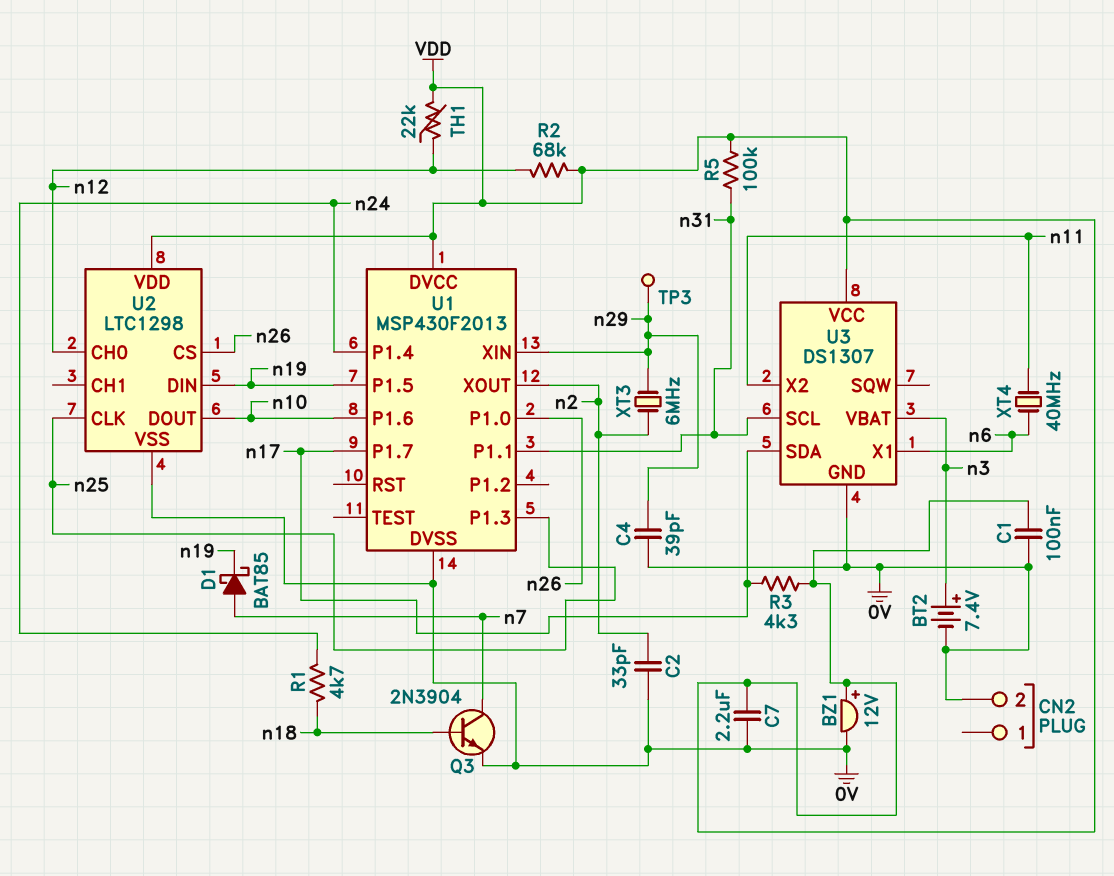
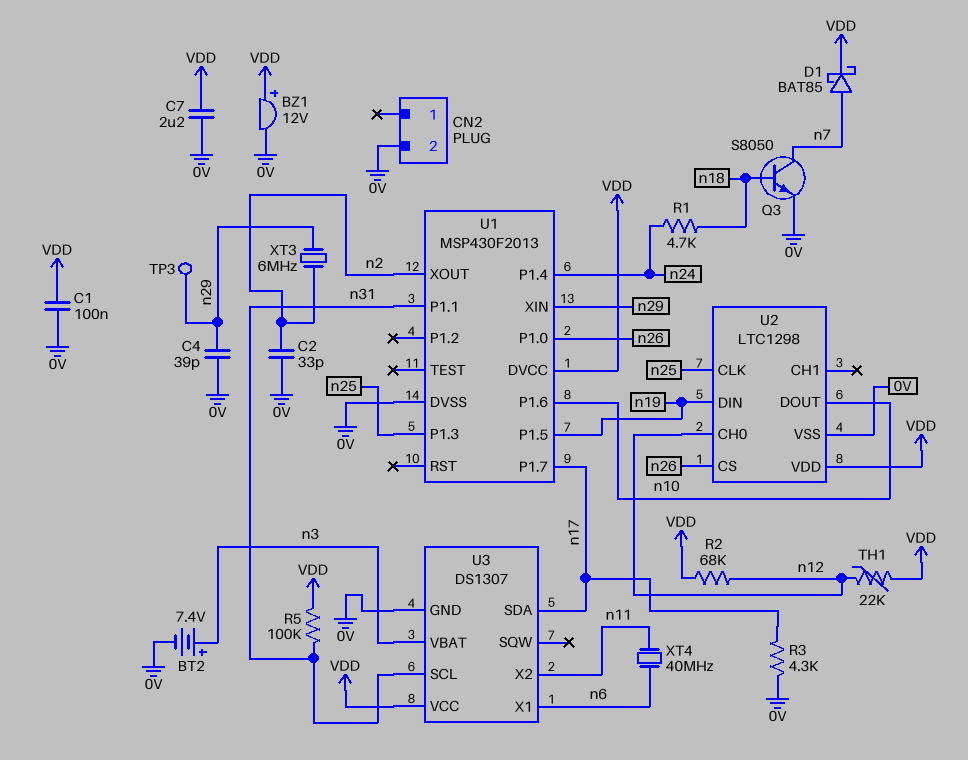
D1: schottky BAT85 (A n7, K n19) -> schottky BAT85 (A n7, K VDD)
Q3: NPN 2N3904 (B n18, C n7, E 0V) -> NPN S8050 (B n18, C n7, E 0V)
R3: 4.3k (VDD, n17) -> 4.3k (0V, n17)

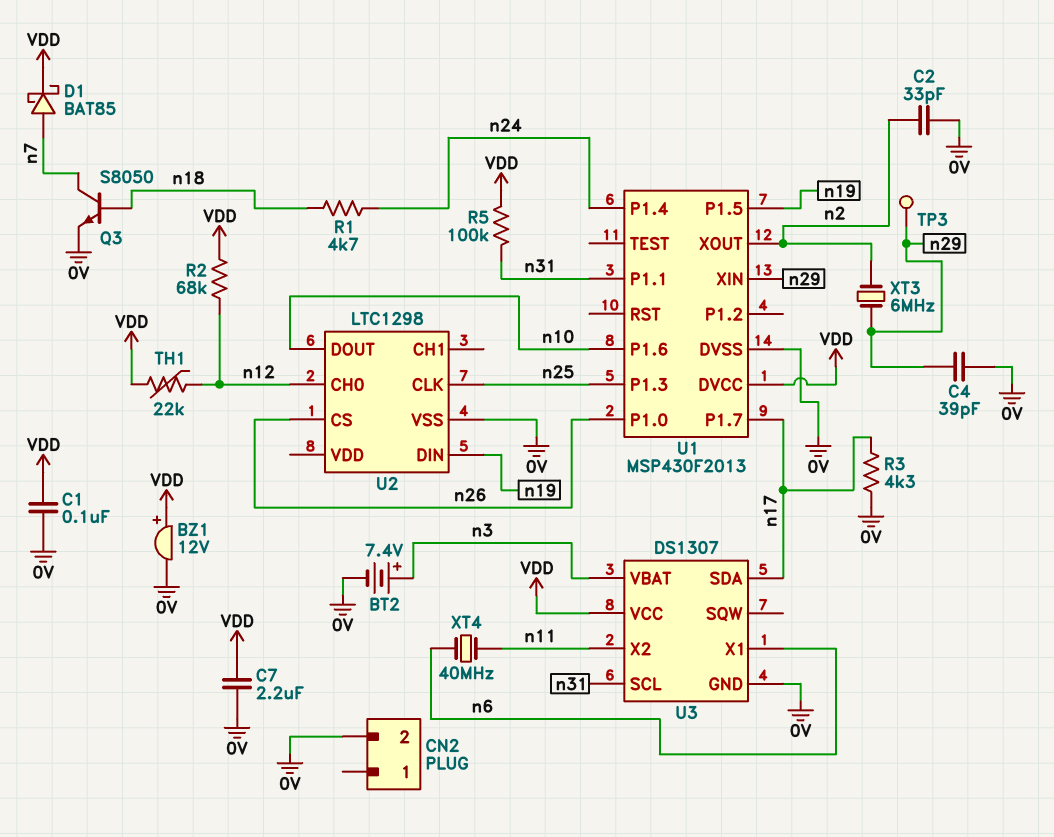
U2 pin VDD: VDD -> none

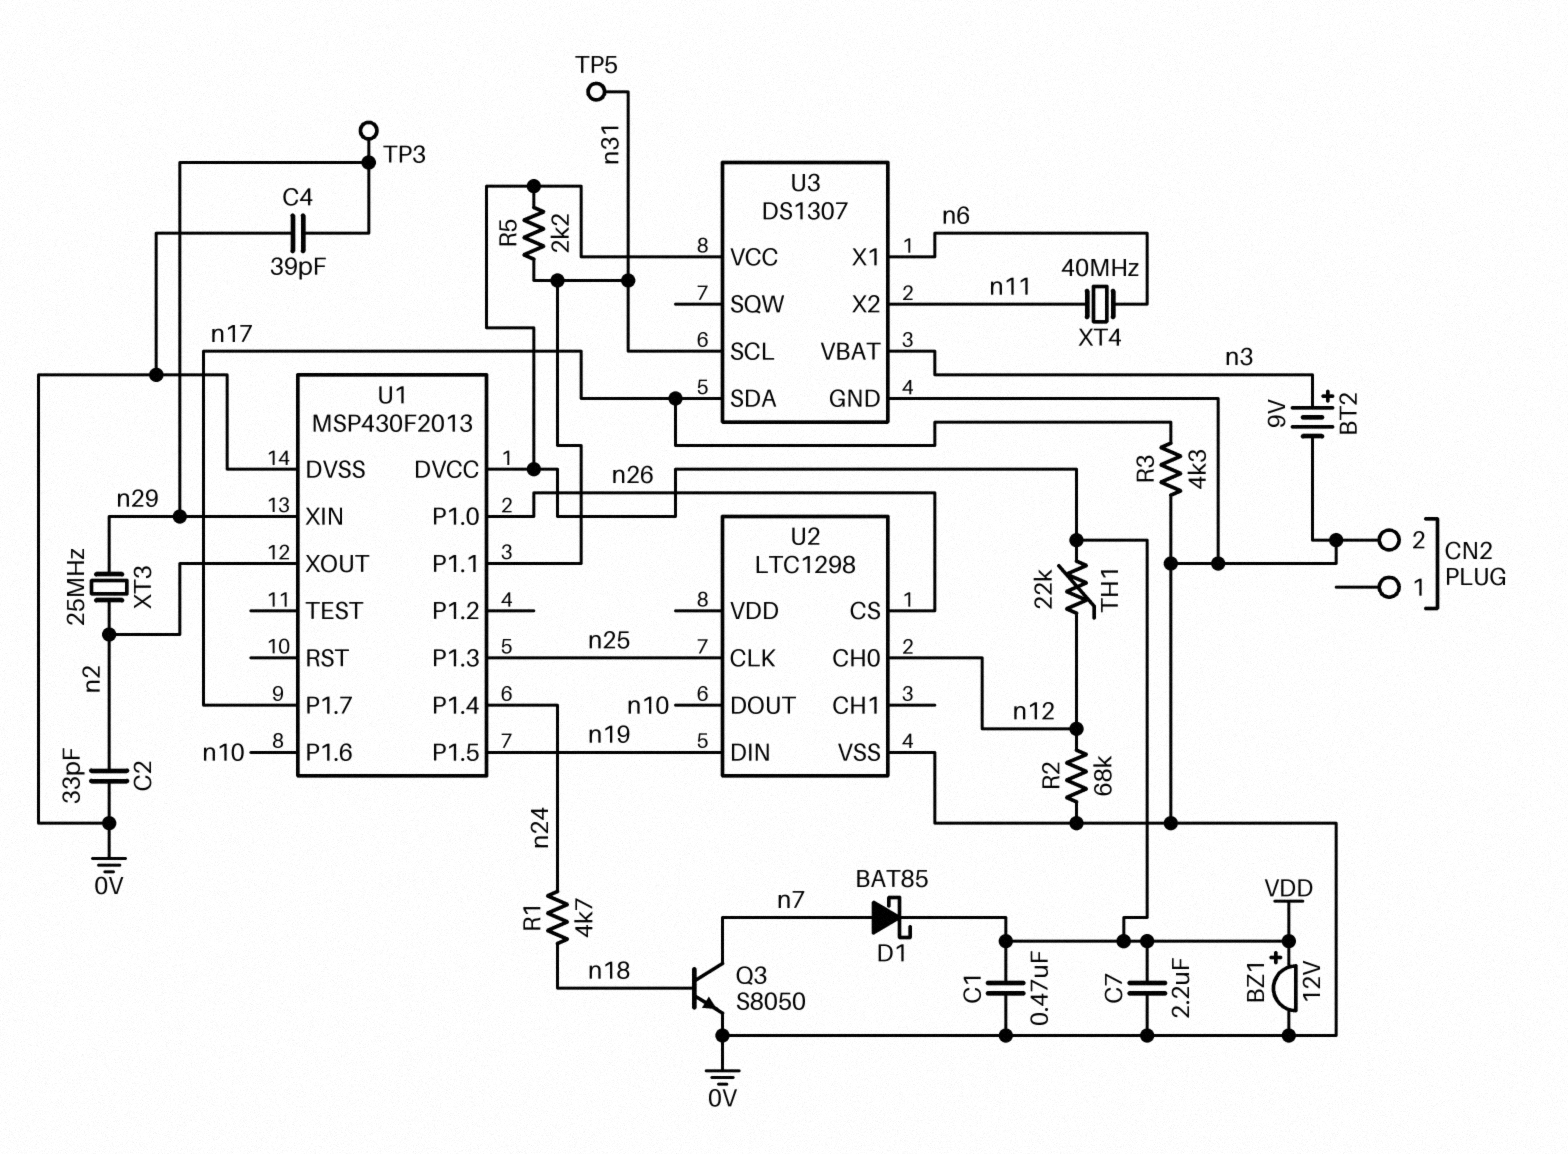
BT2: 7.4V (plus n3, minus 0V) -> 9V (plus n3, minus 0V)
C1: 100nF (0V, VDD) -> 470nF (0V, VDD)
R2: 68k (VDD, n12) -> 68k (0V, n12)
R5: 100k (VDD, n31) -> 2.2k (VDD, n31)
TP5: none -> test point (n31)
XT3: 6MHz (n2, n29) -> 25MHz (n2, n29)

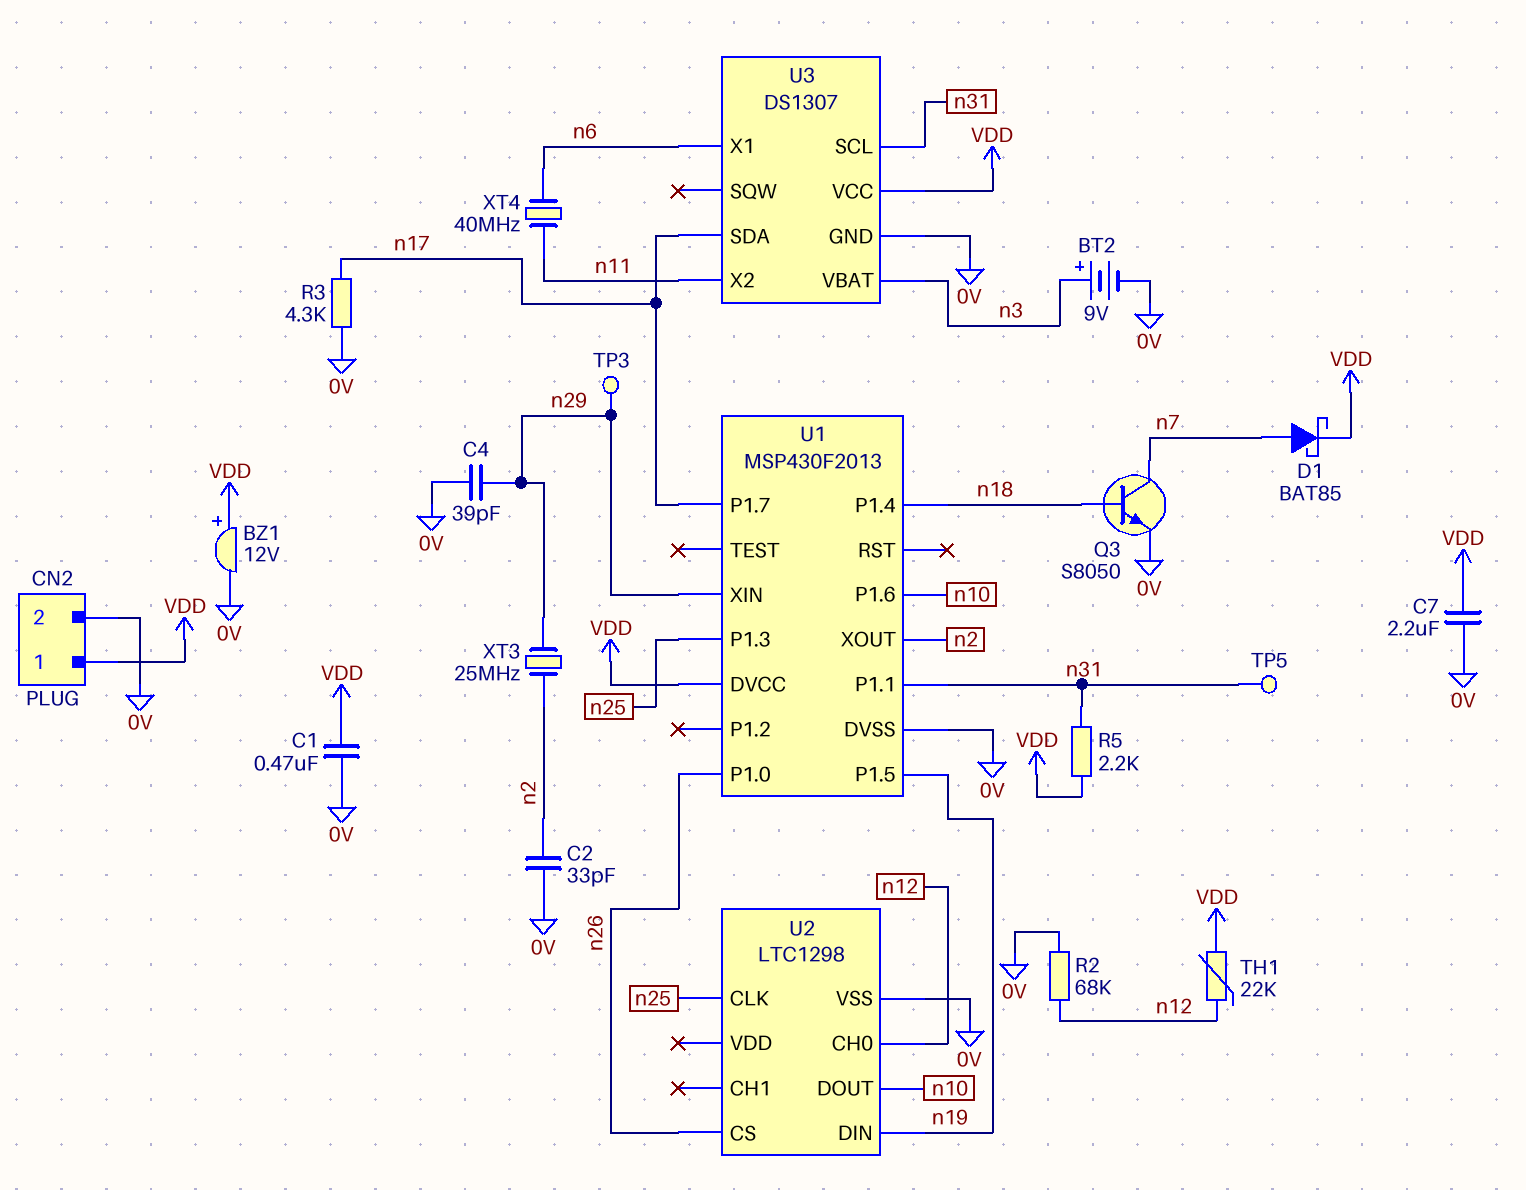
CN2 pin 1: none -> VDD
R1: 4.7k (n18, n24) -> none
U1 pin P1.4: n24 -> n18

